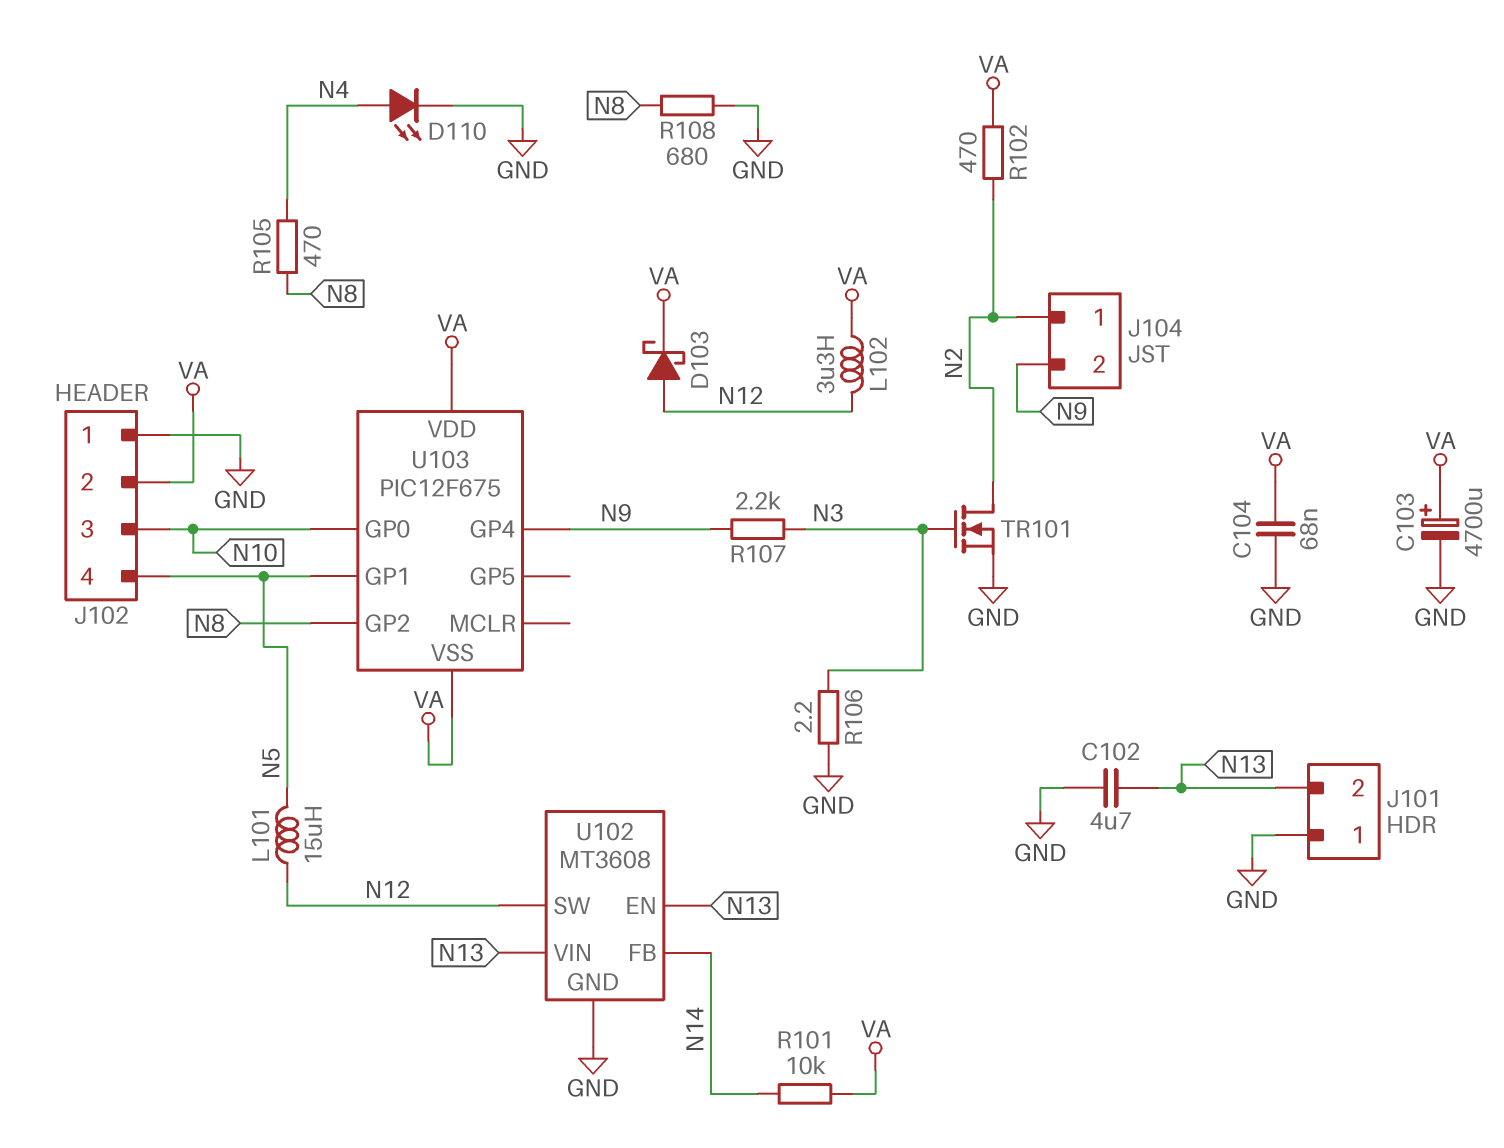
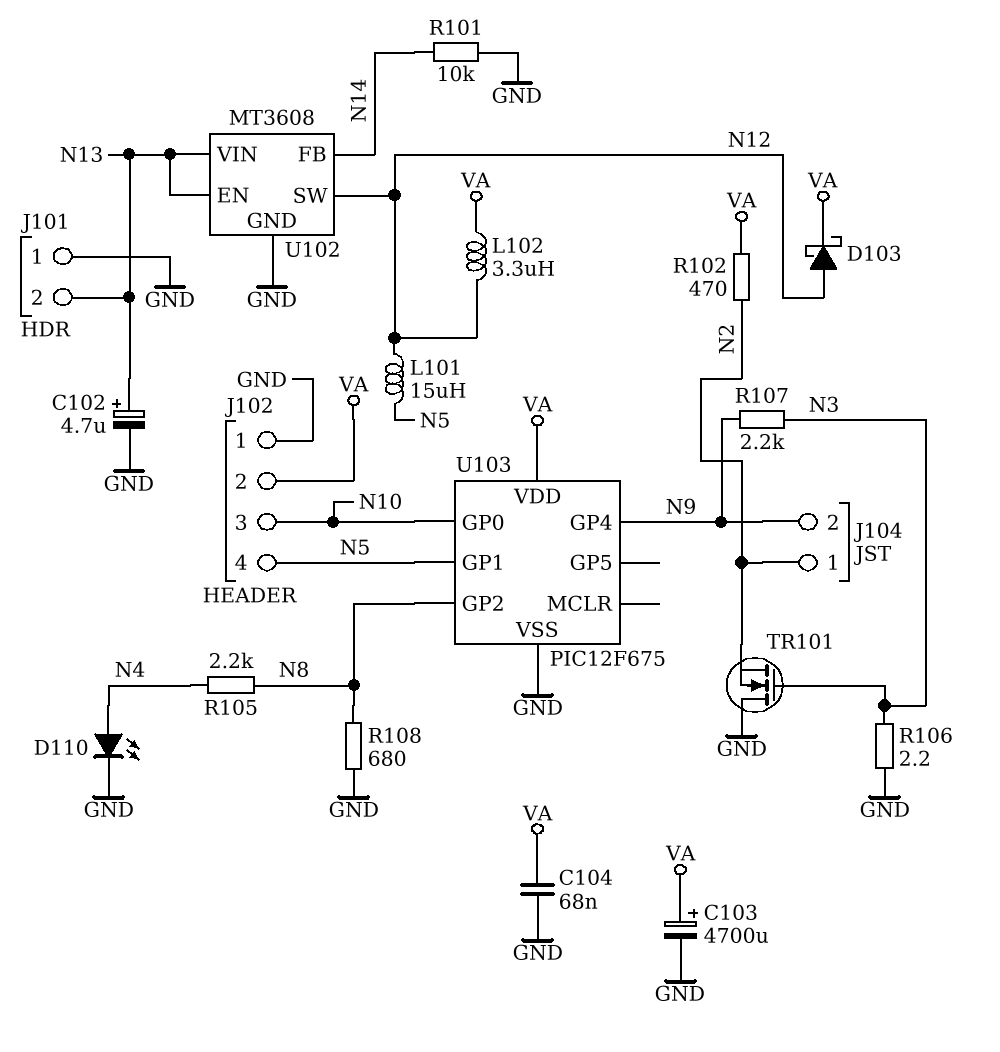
C102: 4.7uF (GND, N13) -> 4.7uF (plus N13, minus GND)
R101: 10k (N14, VA) -> 10k (GND, N14)
R105: 470 (N4, N8) -> 2.2k (N4, N8)
TR101: NMOS (G N3, D N2, S GND) -> NMOS (G N3, D GND, S N2)
U103 pin VSS: VA -> GND

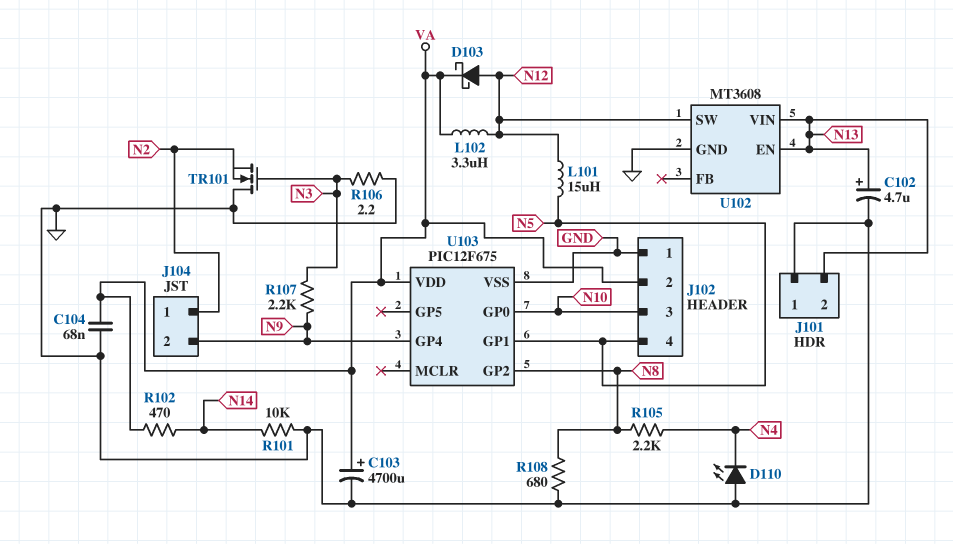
D110: LED (A N4, K GND) -> LED (A GND, K N4)
R102: 470 (N2, VA) -> 470 (N14, VA)
U102 pin FB: N14 -> none

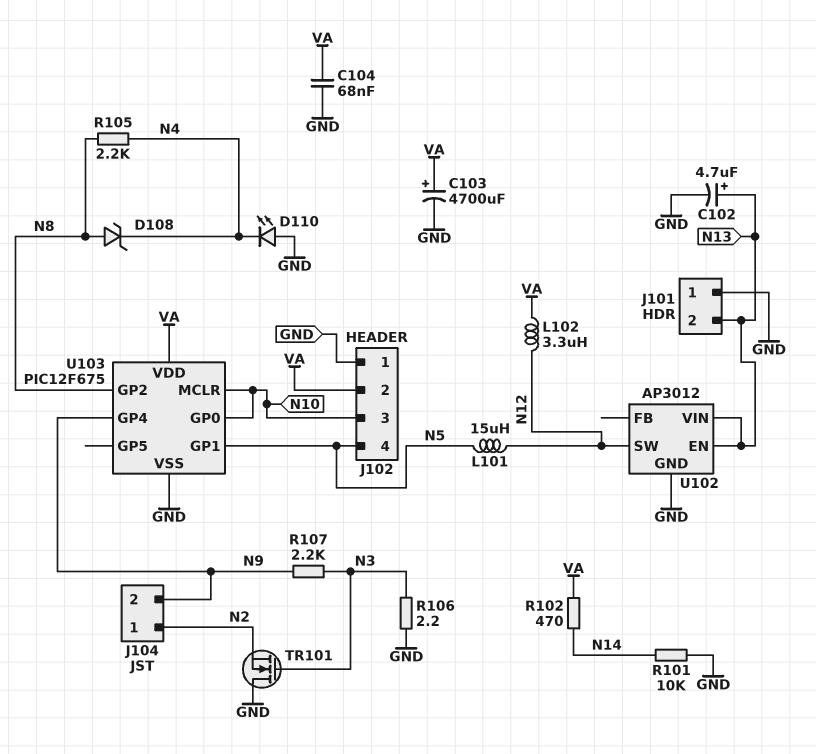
D103: schottky (A N12, K VA) -> none
D108: none -> zener (A N8, K N4)
R108: 680 (GND, N8) -> none
U102: MT3608 -> AP3012
U103 pin MCLR: none -> N10

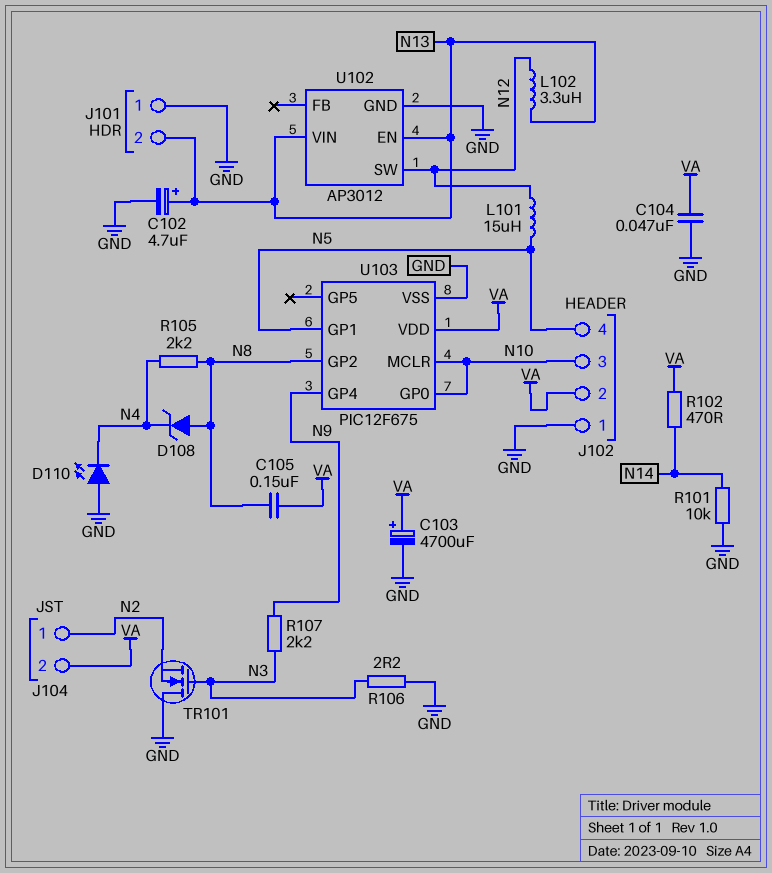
C104: 68nF (GND, VA) -> 47nF (GND, VA)
C105: none -> 150nF (N8, VA)
J104 pin 2: N9 -> VA
L102: 3.3uH (N12, VA) -> 3.3uH (N12, N13)

